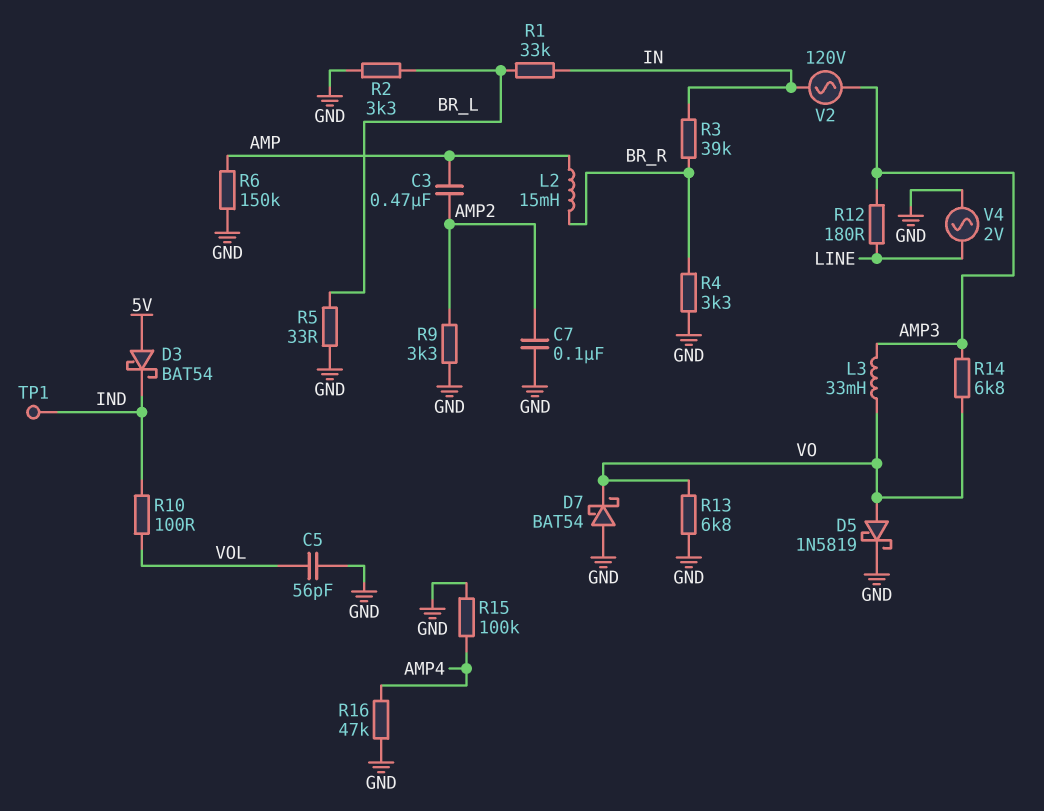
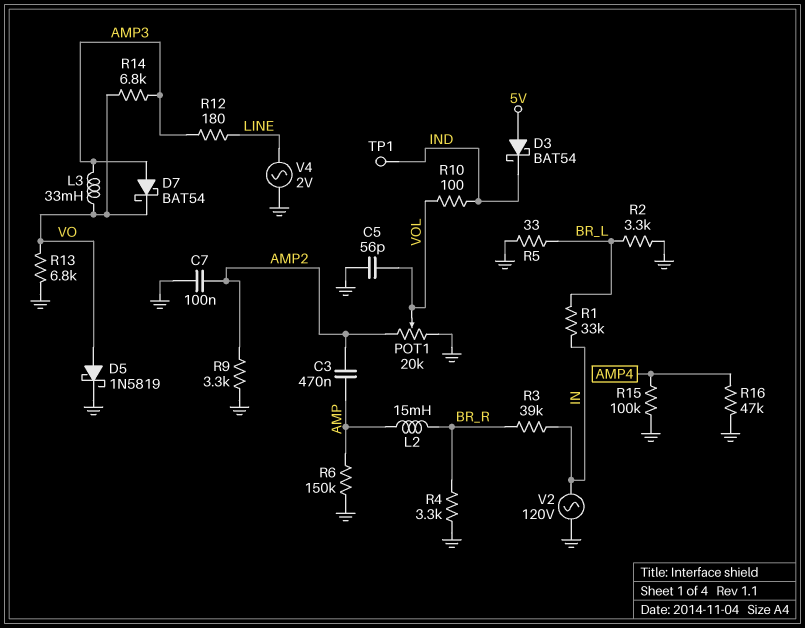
D7: schottky BAT54 (A GND, K VO) -> schottky BAT54 (A AMP3, K VO)
POT1: none -> 20k (AMP2, GND, wiper VOL)
V2: AC 120V (AMP3, IN) -> AC 120V (GND, IN)

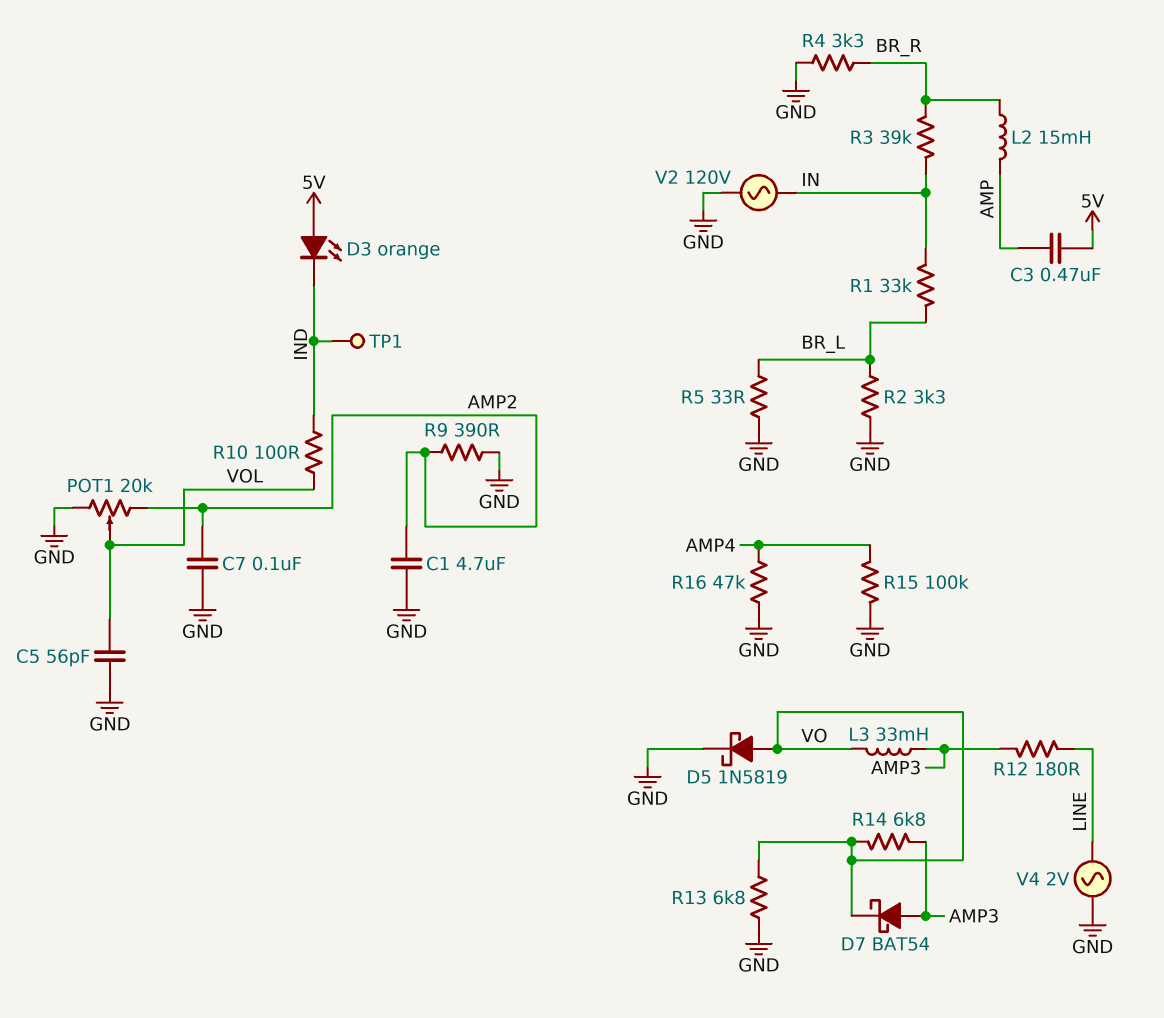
C1: none -> 4.7uF (AMP2, GND)
C3: 470nF (AMP, AMP2) -> 470nF (5V, AMP)
D3: schottky BAT54 (A 5V, K IND) -> LED orange (A 5V, K IND)
R6: 150k (AMP, GND) -> none
R9: 3.3k (AMP2, GND) -> 390 (AMP2, GND)

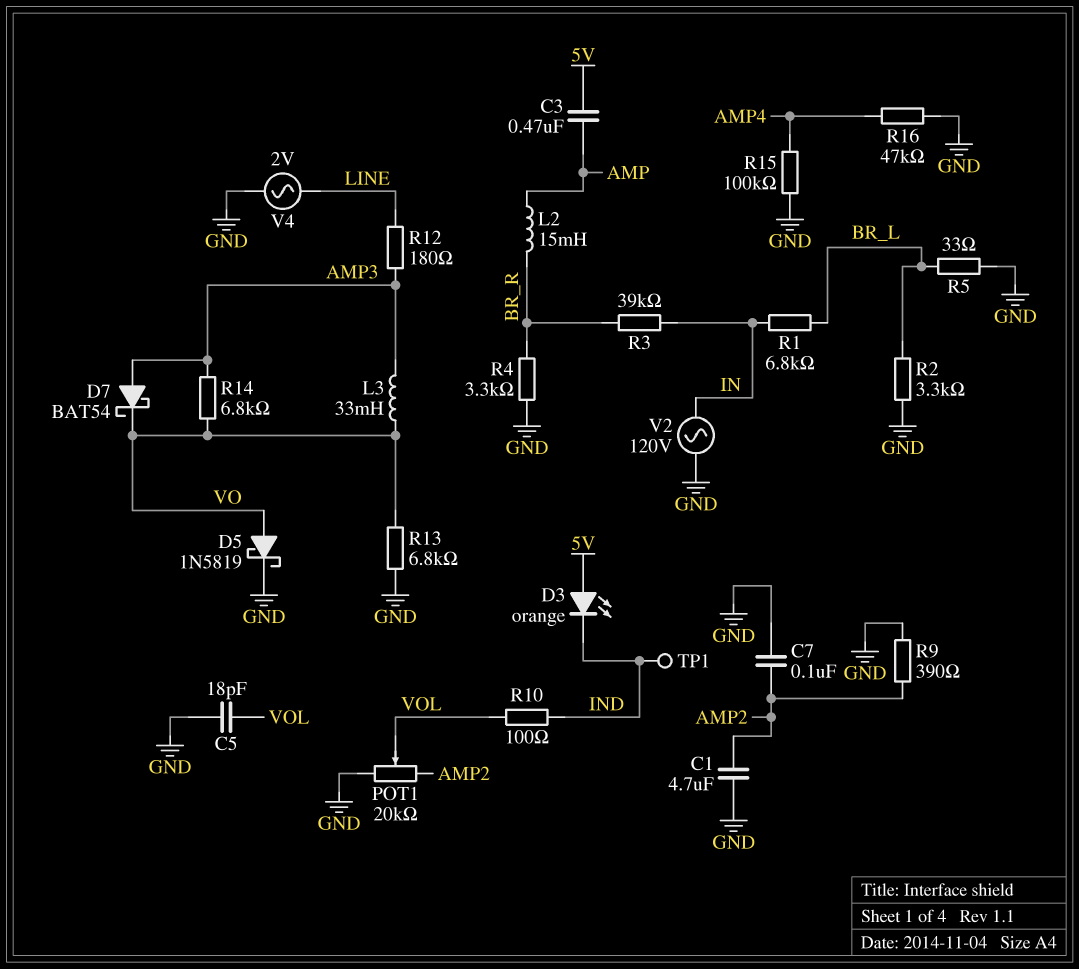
C5: 56pF (GND, VOL) -> 18pF (GND, VOL)
R1: 33k (BR_L, IN) -> 6.8k (BR_L, IN)

